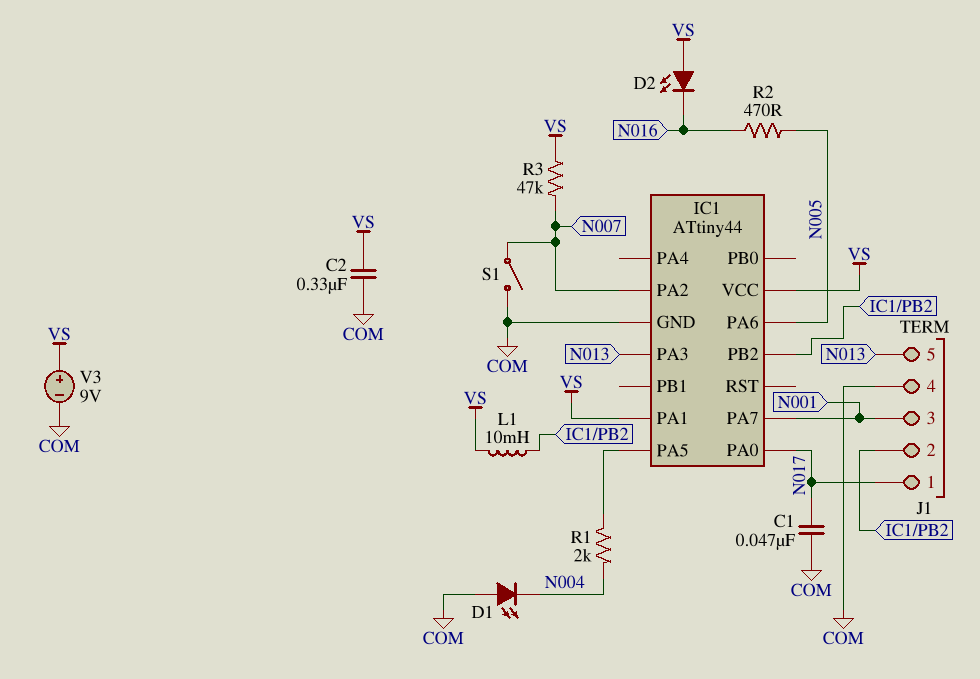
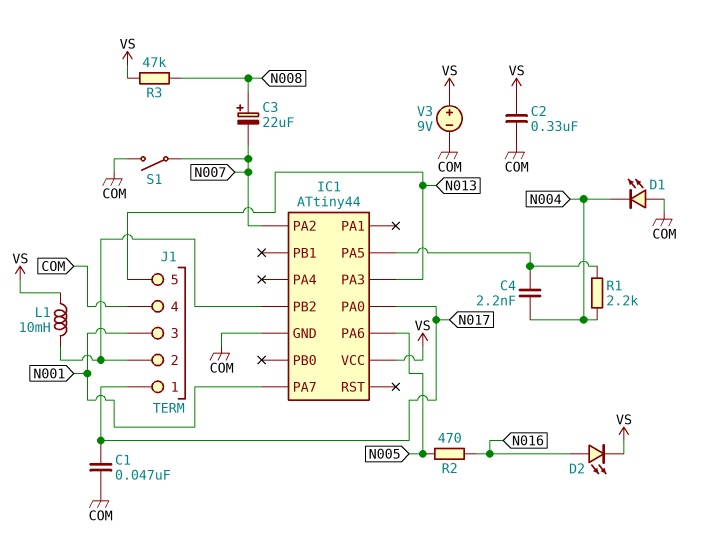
C3: none -> 22uF (plus N008, minus N007)
C4: none -> 2.2nF (IC1/PA5, N004)
D2: LED (A VS, K N016) -> LED (A N016, K VS)
IC1 pin PA1: VS -> none
R1: 2k (IC1/PA5, N004) -> 2.2k (IC1/PA5, N004)
R3: 47k (N007, VS) -> 47k (N008, VS)

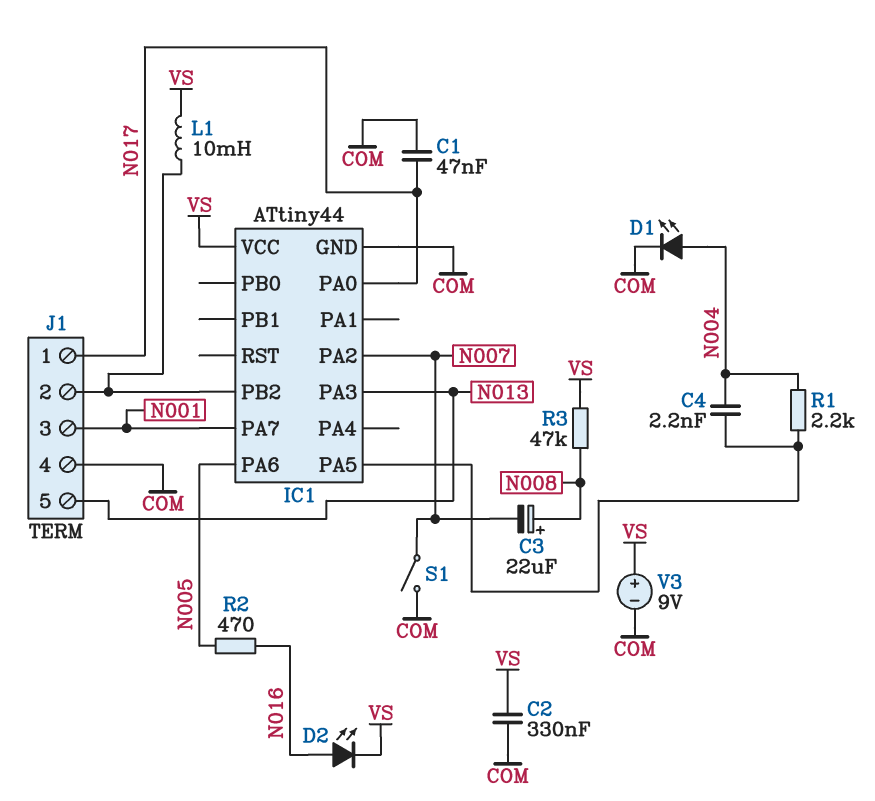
D1: LED (A COM, K N004) -> LED (A N004, K COM)

